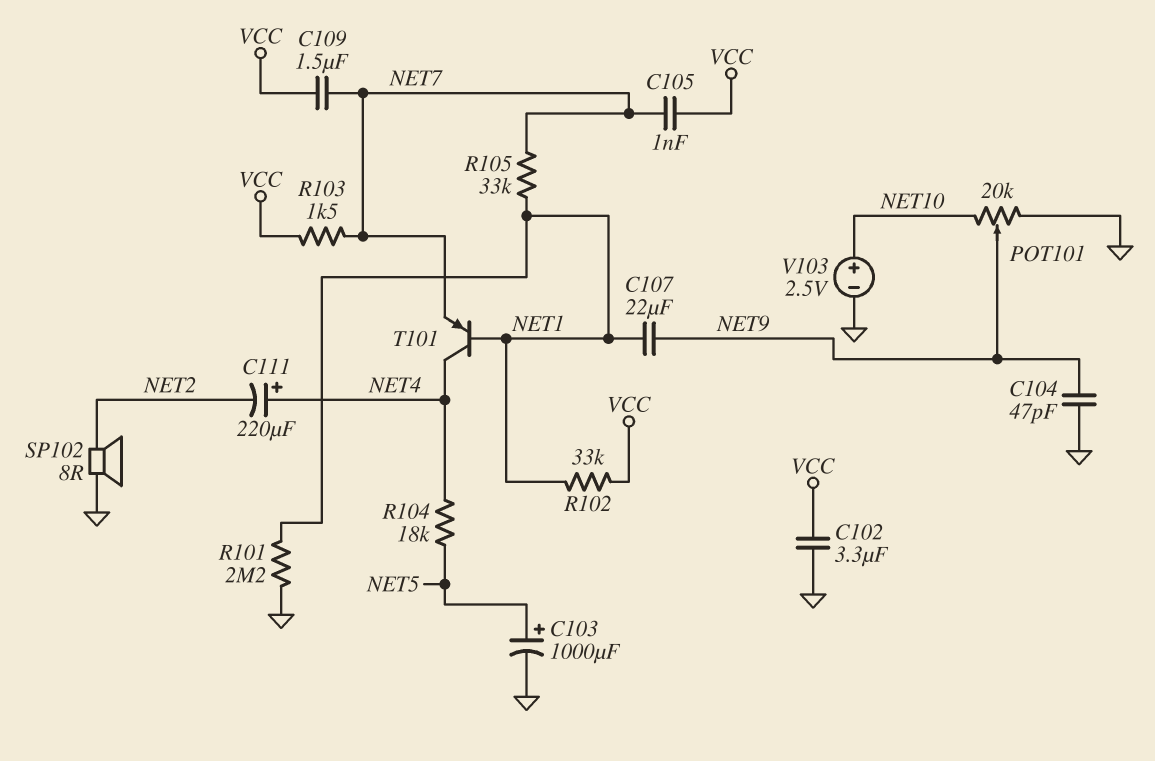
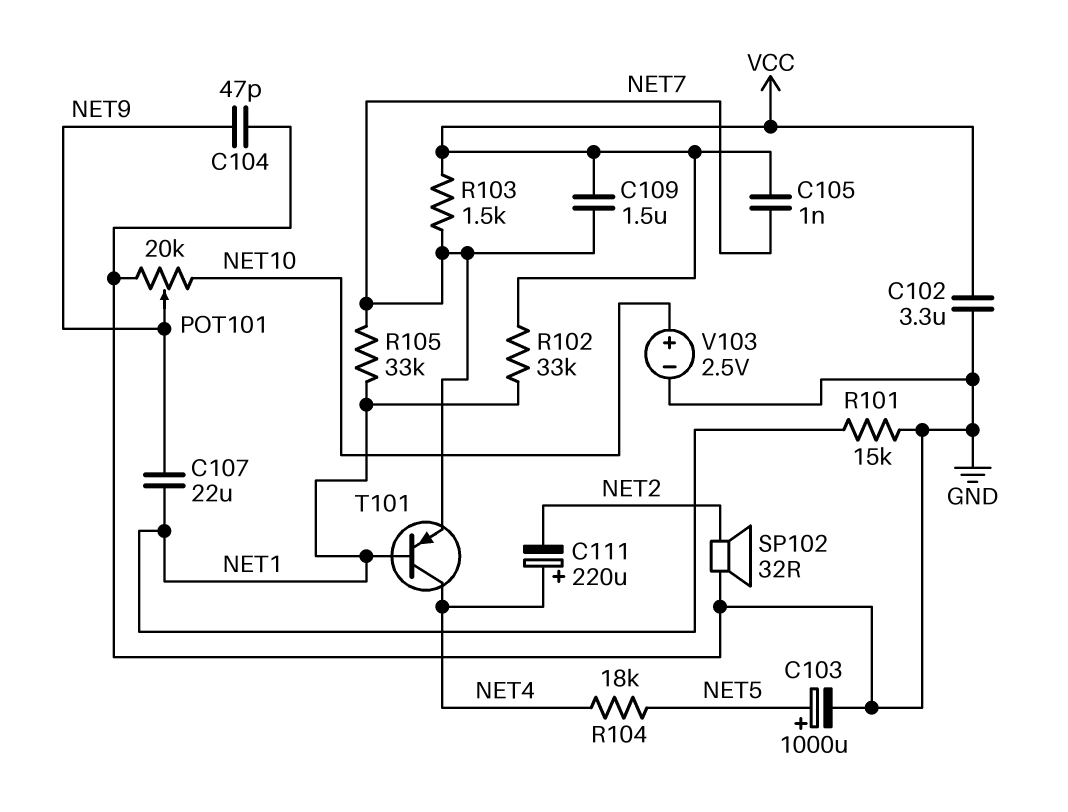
R101: 2.2M (GND, NET1) -> 15k (GND, NET1)
SP102: speaker 8R (GND, NET2) -> speaker 32R (GND, NET2)

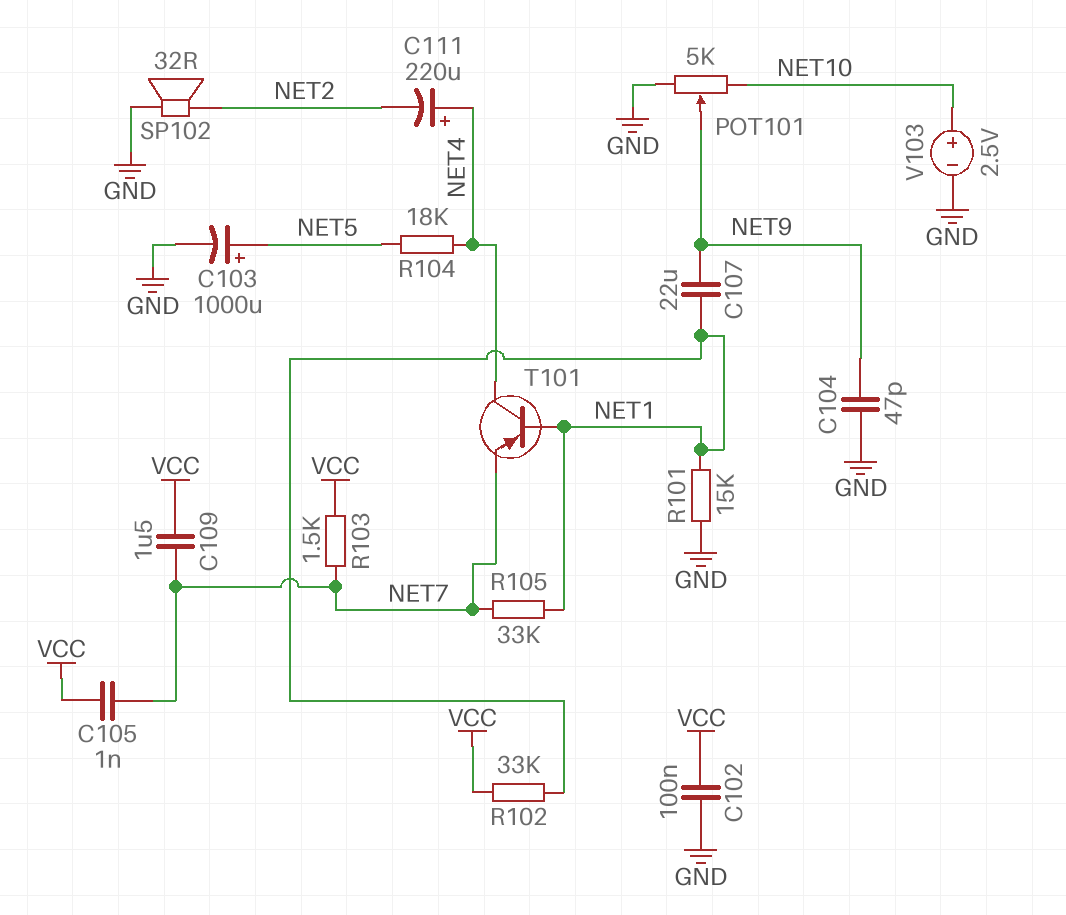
C102: 3.3uF (GND, VCC) -> 100nF (GND, VCC)
POT101: 20k (GND, NET10, wiper NET9) -> 5k (GND, NET10, wiper NET9)

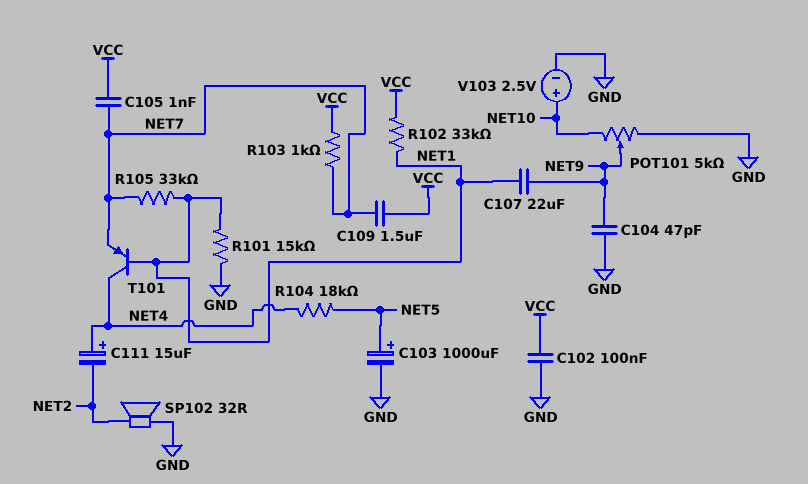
C111: 220uF (plus NET4, minus NET2) -> 15uF (plus NET4, minus NET2)
R103: 1.5k (NET7, VCC) -> 1k (NET7, VCC)

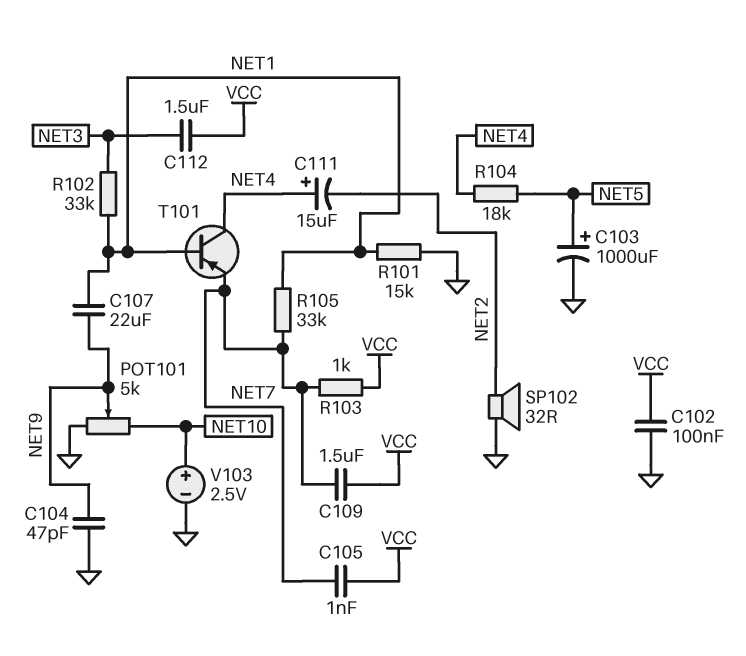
C112: none -> 1.5uF (NET3, VCC)
R102: 33k (NET1, VCC) -> 33k (NET1, NET3)

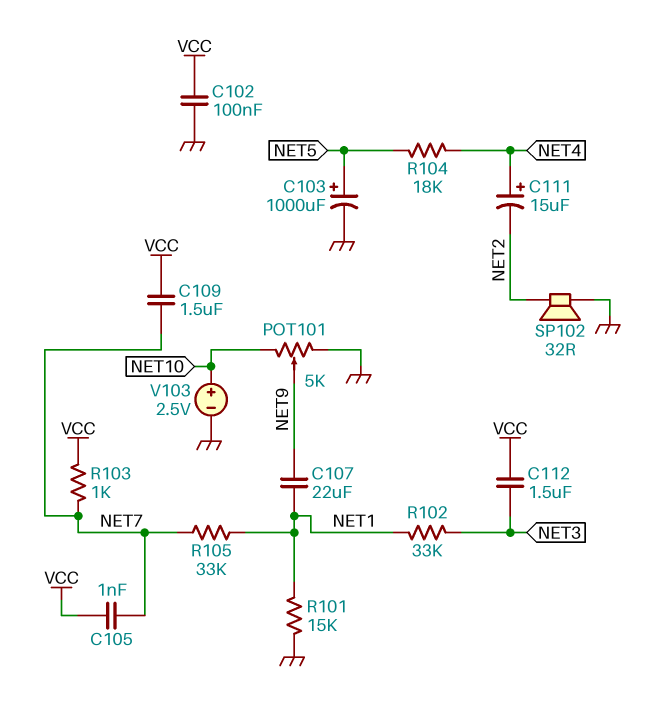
C104: 47pF (GND, NET9) -> none
T101: PNP (B NET1, C NET4, E NET7) -> none

